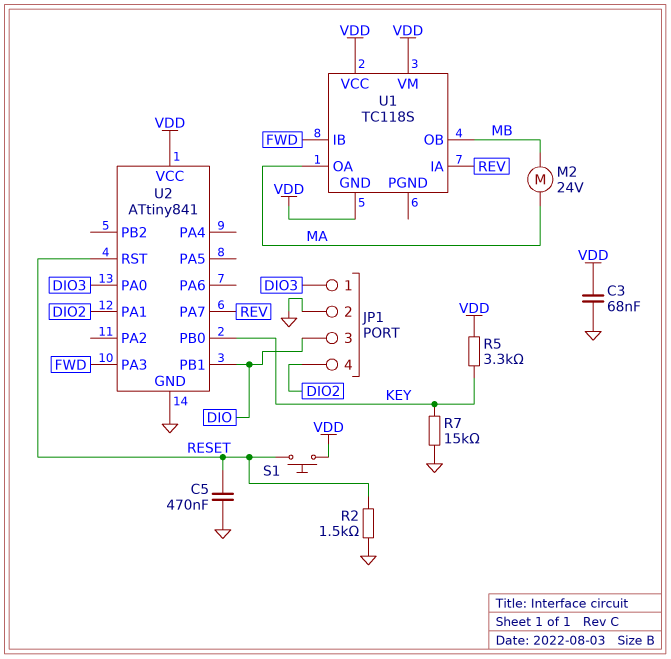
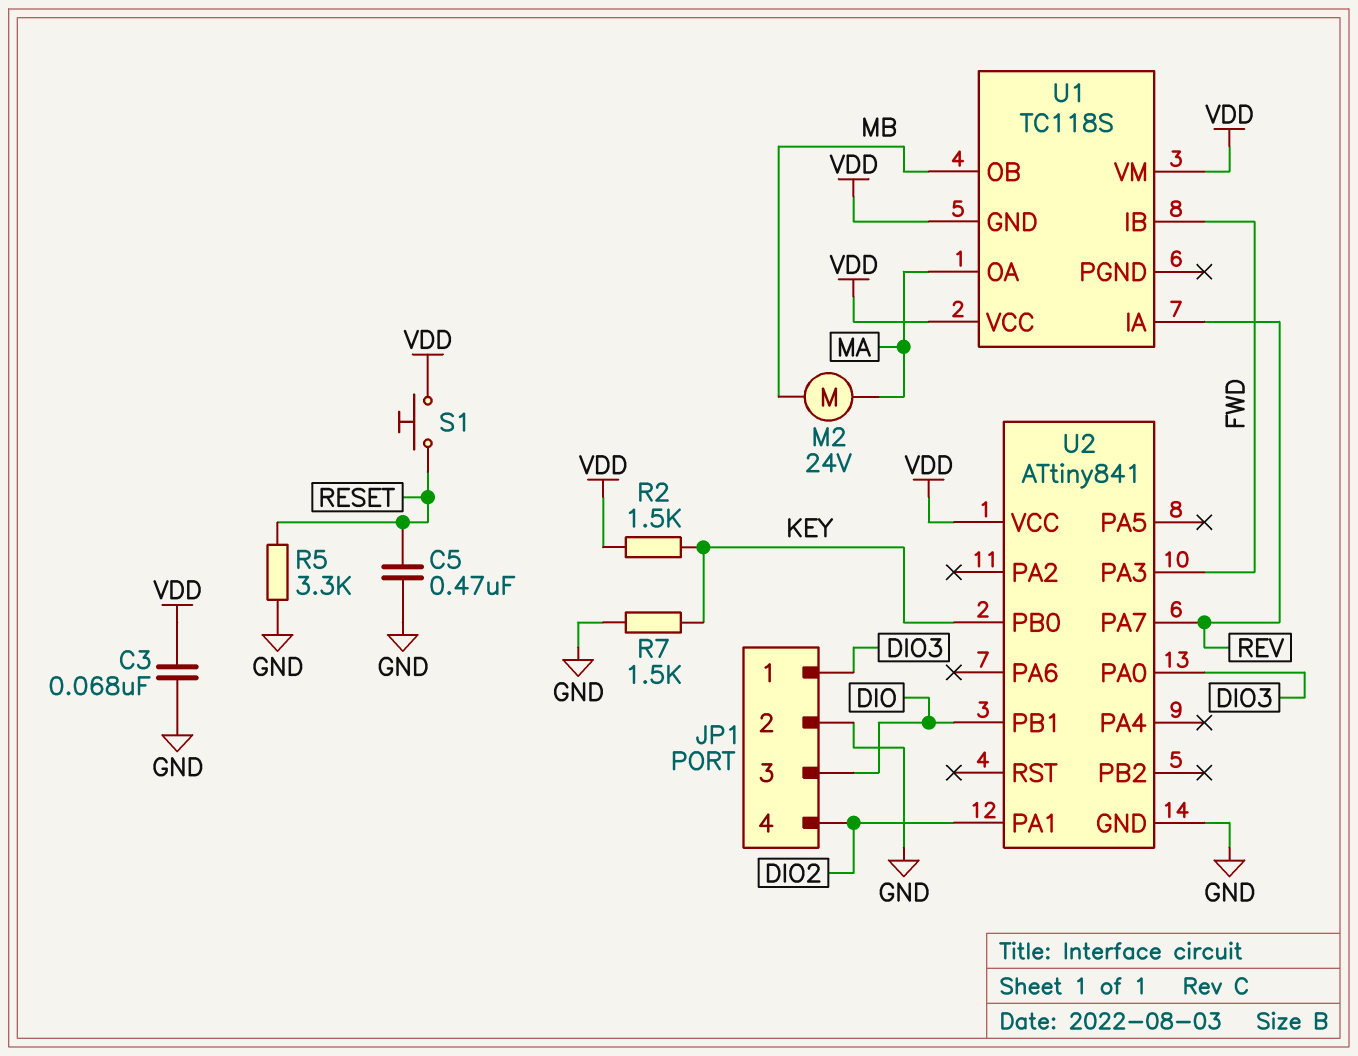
R2: 1.5k (GND, RESET) -> 1.5k (KEY, VDD)
R5: 3.3k (KEY, VDD) -> 3.3k (GND, RESET)
R7: 15k (GND, KEY) -> 1.5k (GND, KEY)
U2 pin RST: RESET -> none

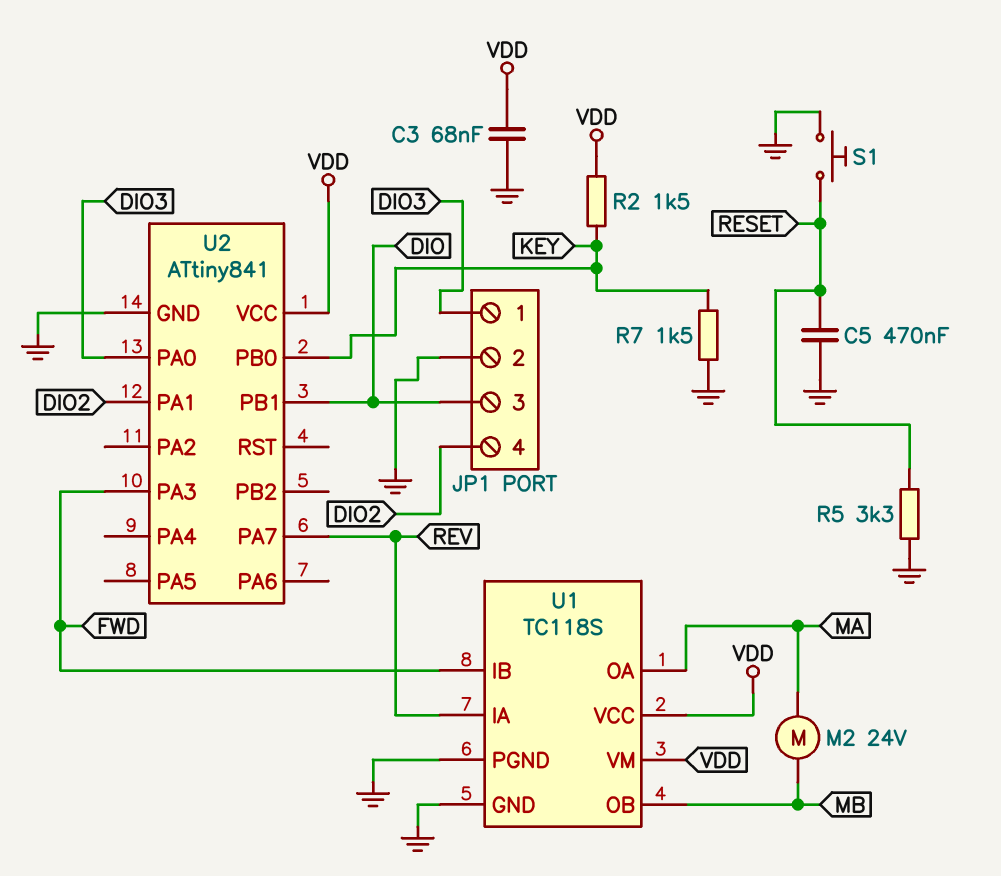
S1: button (RESET, VDD) -> button (GND, RESET)
U1 pin GND: VDD -> GND
U1 pin PGND: none -> GND

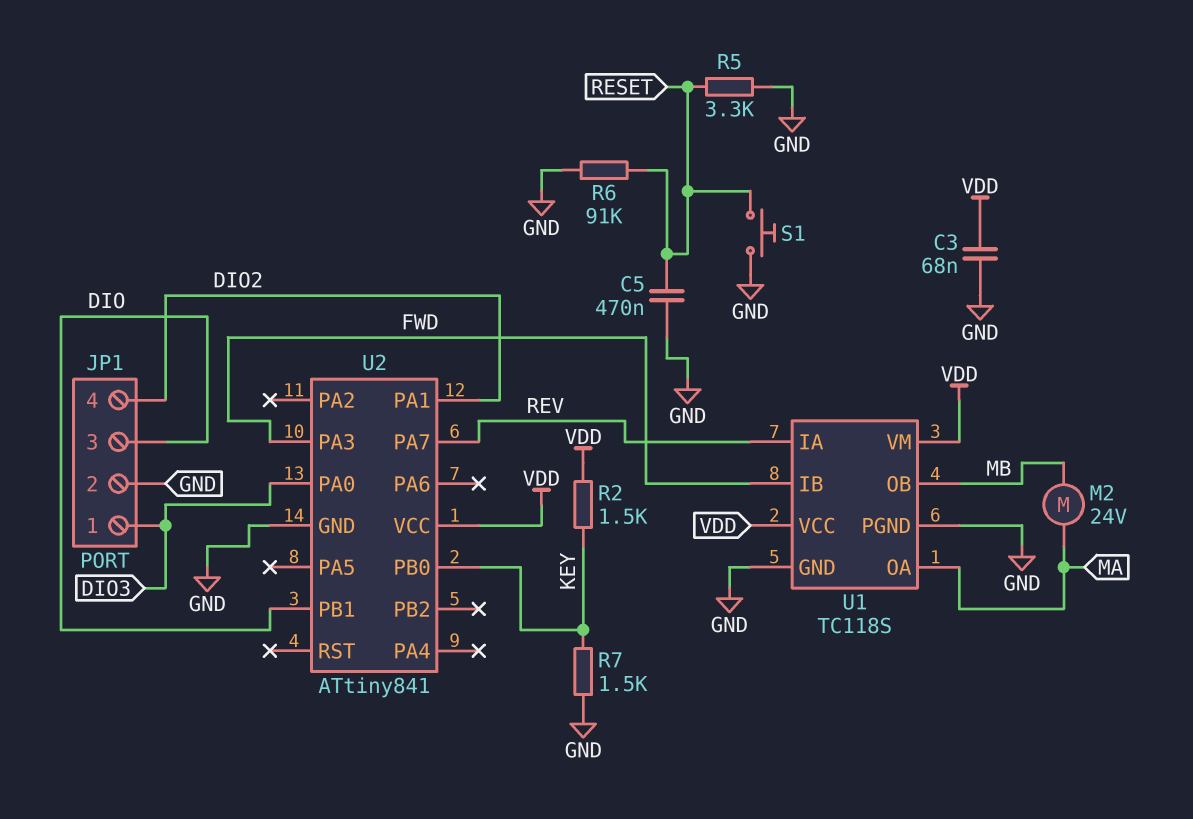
R6: none -> 91k (GND, RESET)

